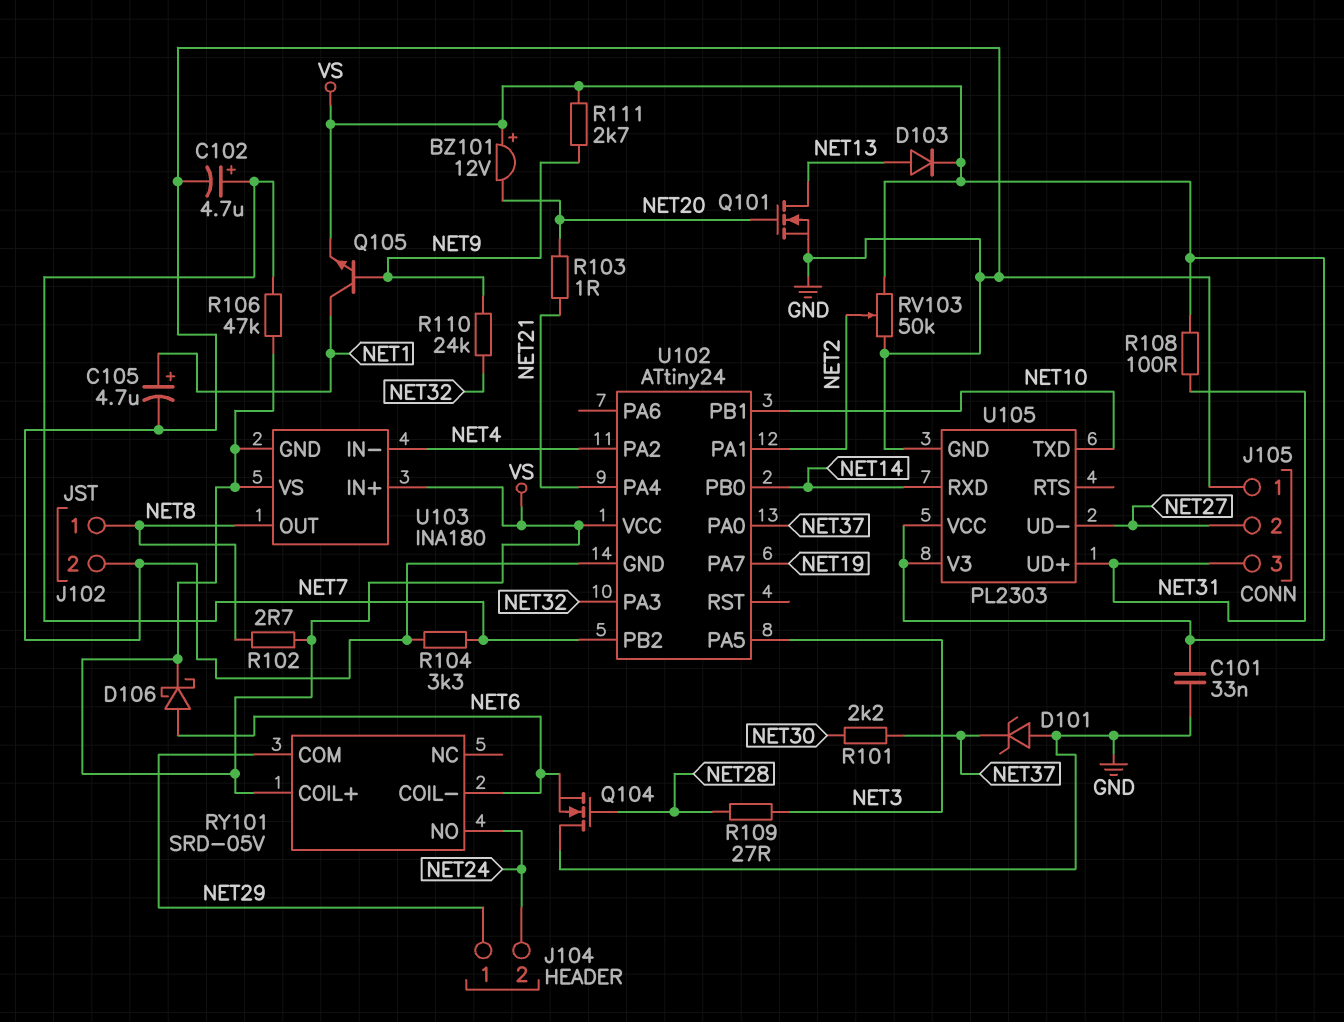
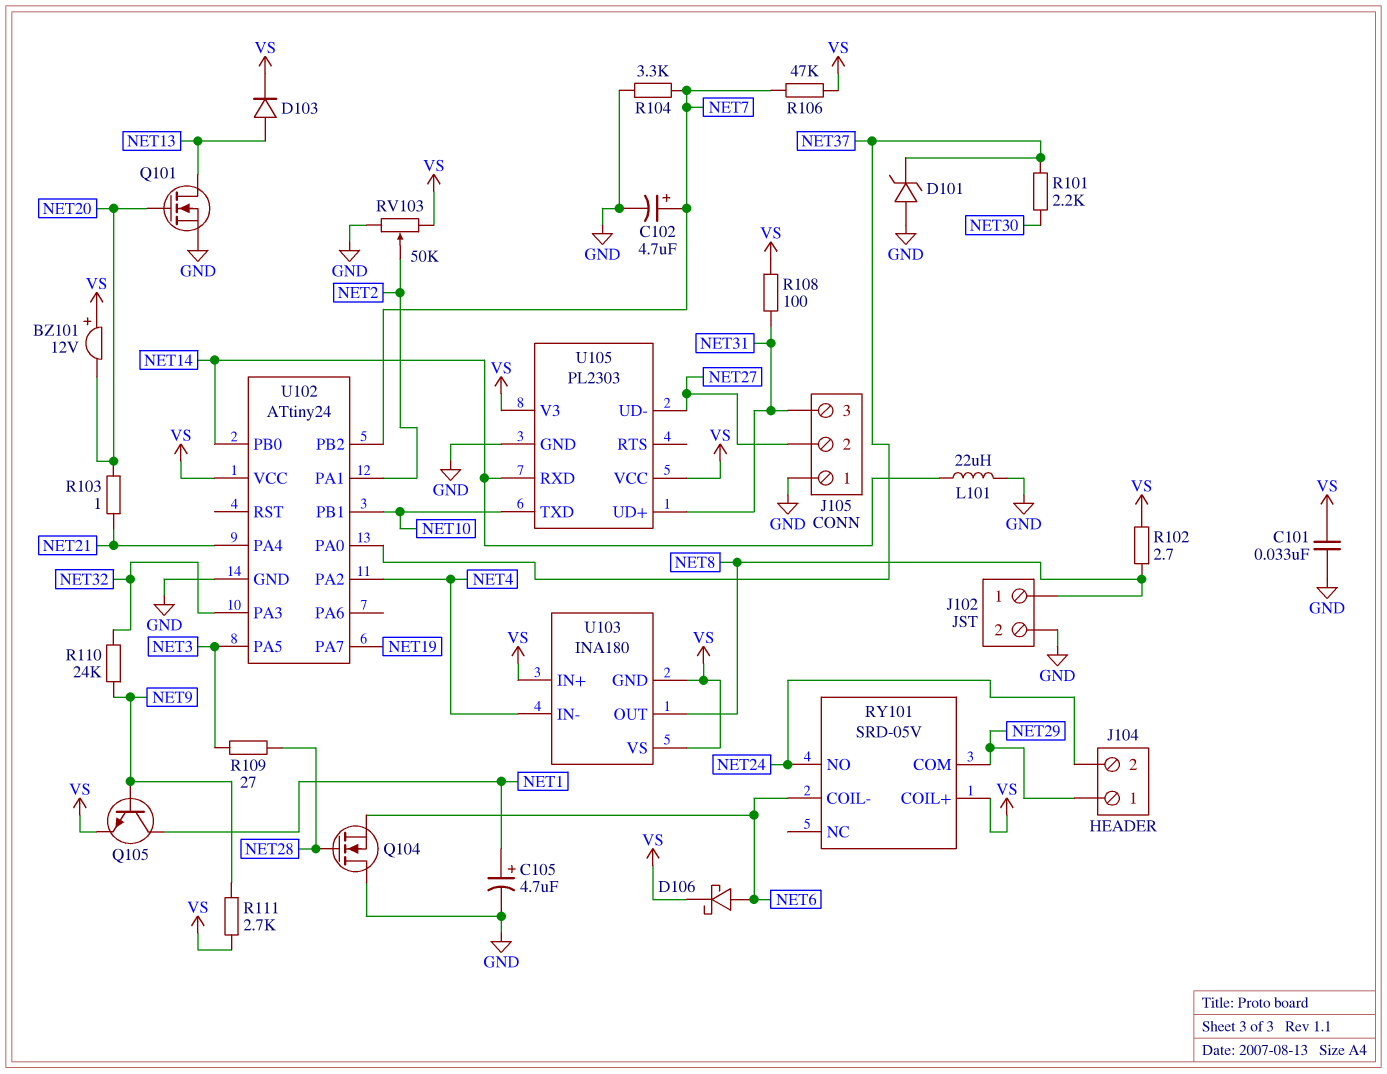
L101: none -> 22uH (GND, NET14)

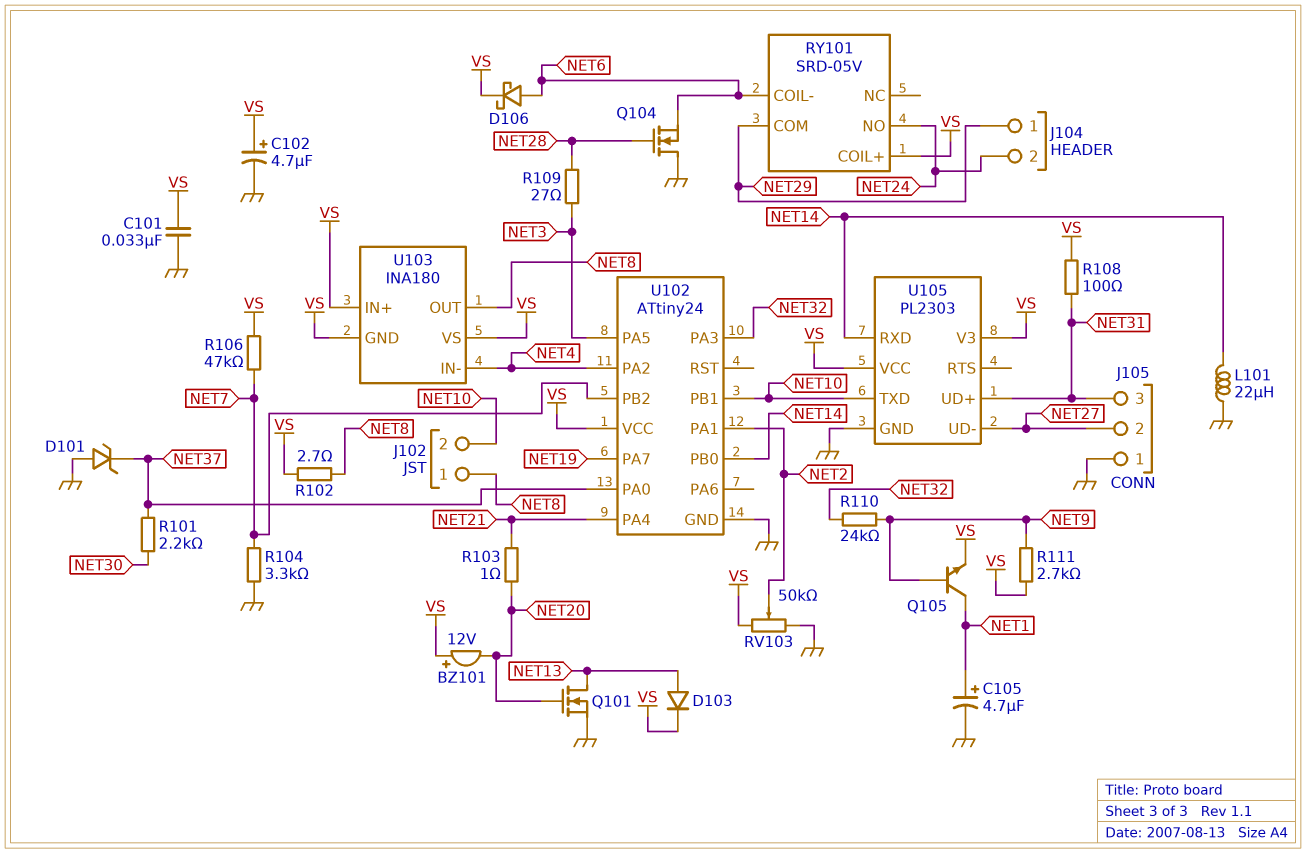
C102: 4.7uF (plus NET7, minus GND) -> 4.7uF (plus VS, minus GND)
J102 pin 2: GND -> NET10

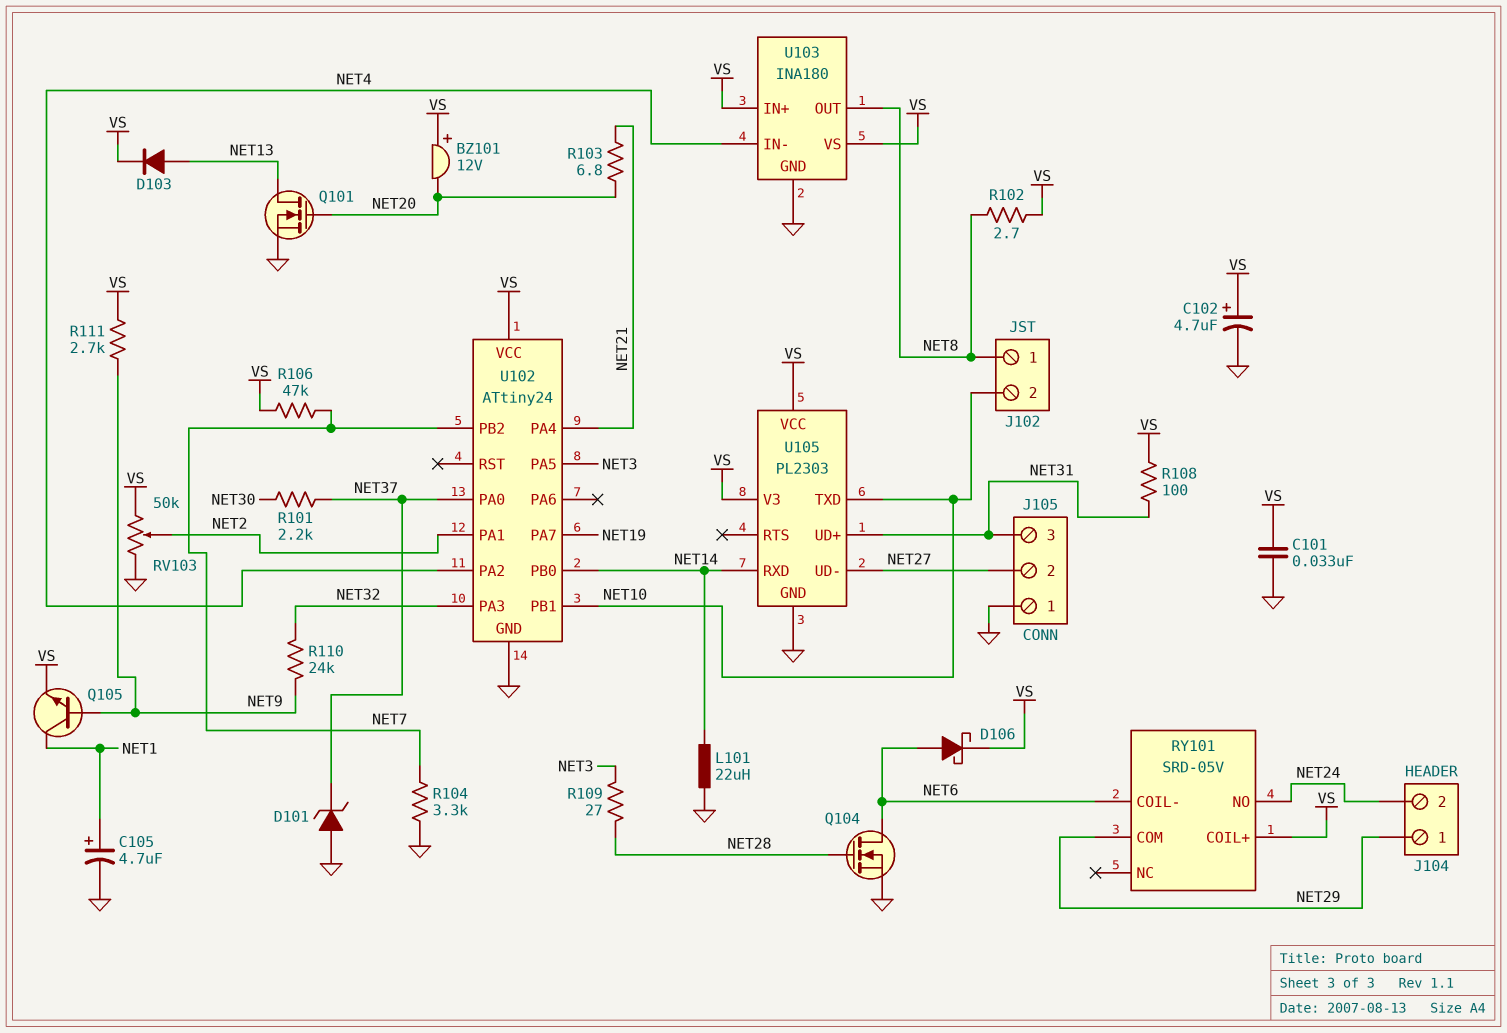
Q104: NMOS (G NET28, D GND, S NET6) -> NMOS (G NET28, D NET6, S GND)
R103: 1 (NET20, NET21) -> 6.8 (NET20, NET21)
U103 pin GND: VS -> GND

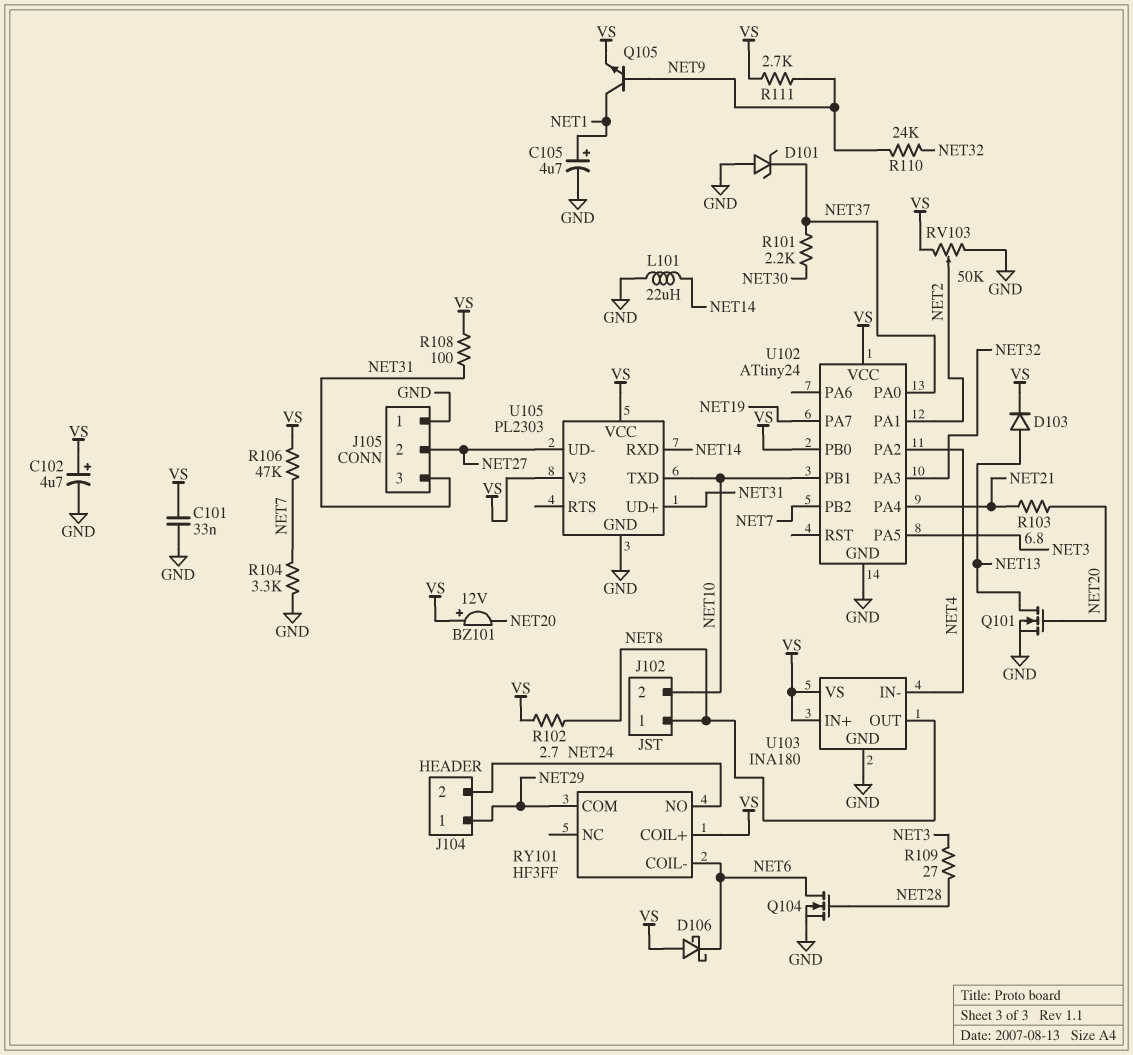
D106: schottky (A NET6, K VS) -> schottky (A VS, K NET6)
RY101: SRD-05V -> HF3FF
U102 pin PB0: NET14 -> VS

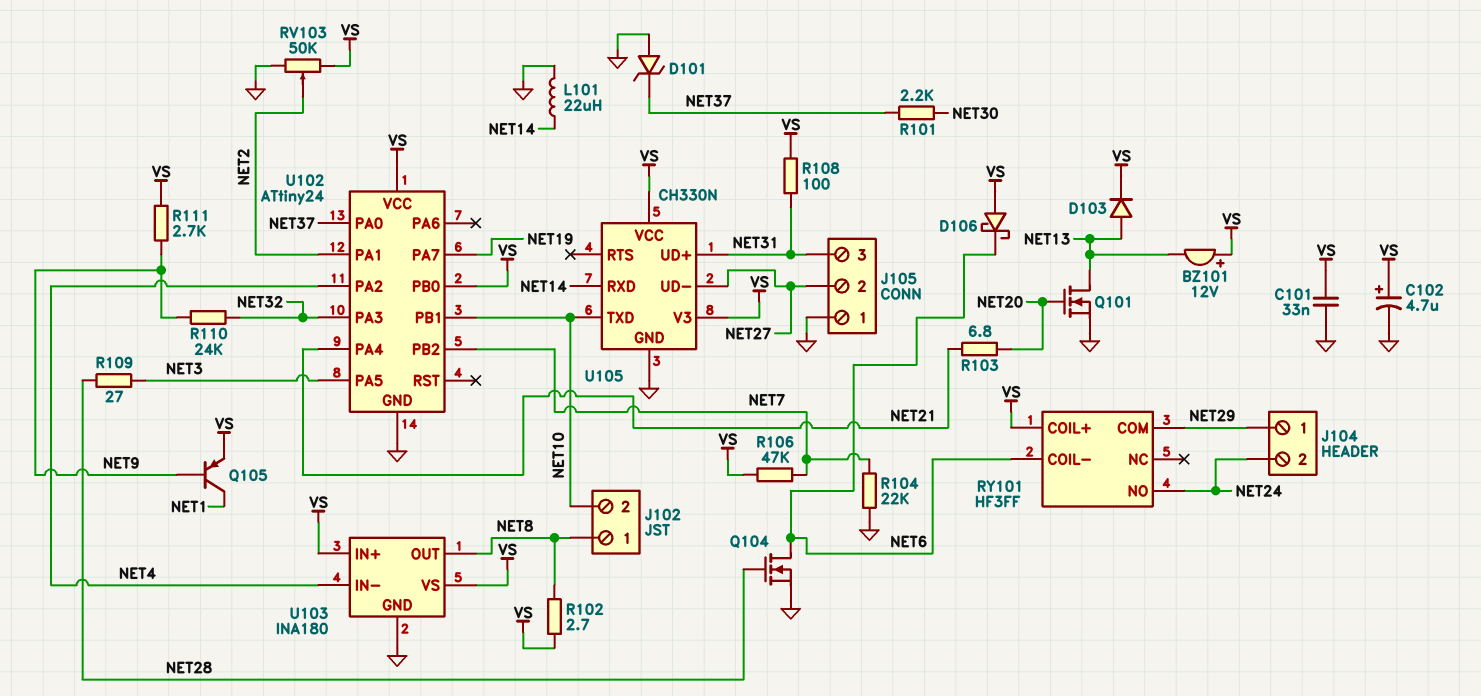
BZ101: buzzer 12V (plus VS, minus NET20) -> buzzer 12V (plus VS, minus NET13)
C105: 4.7uF (plus NET1, minus GND) -> none
Q105: NPN (B NET9, C NET1, E VS) -> PNP (B NET9, C NET1, E VS)
R104: 3.3k (GND, NET7) -> 22k (GND, NET7)
U105: PL2303 -> CH330N

